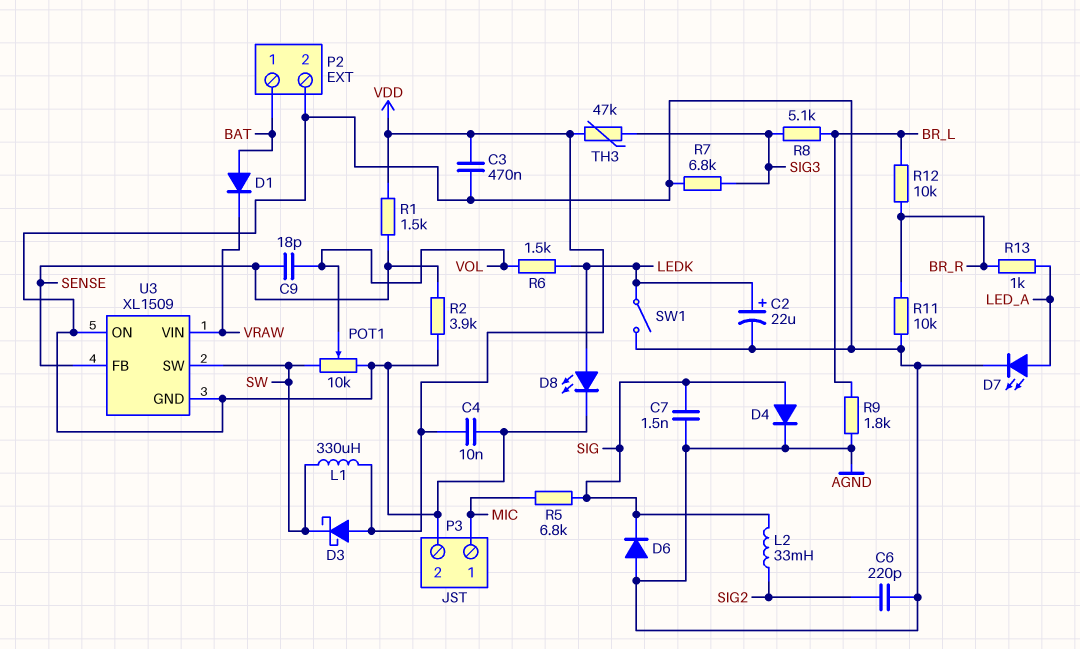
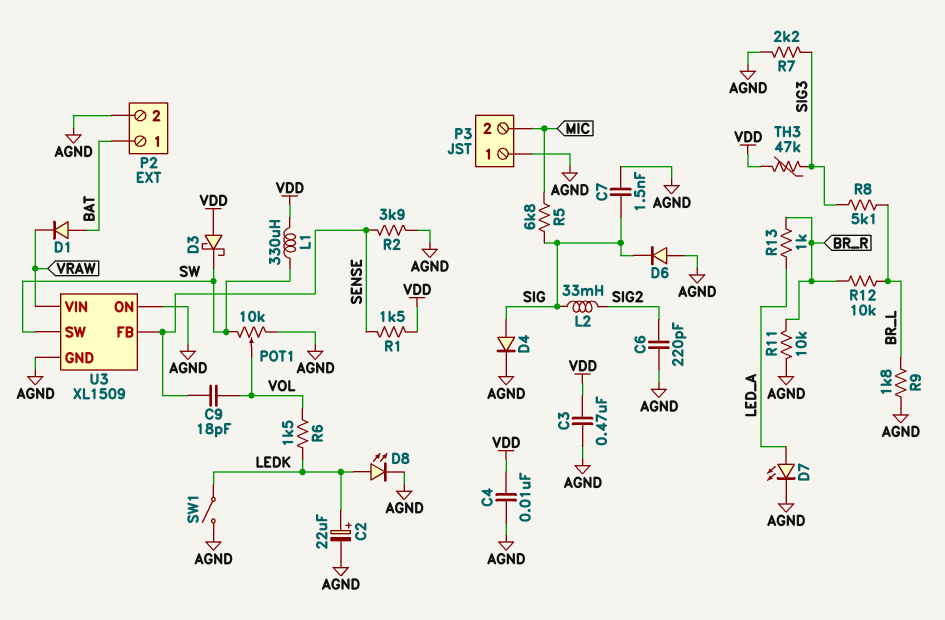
P3 pin 1: MIC -> AGND
P3 pin 2: AGND -> MIC
R7: 6.8k (AGND, SIG3) -> 2.2k (AGND, SIG3)

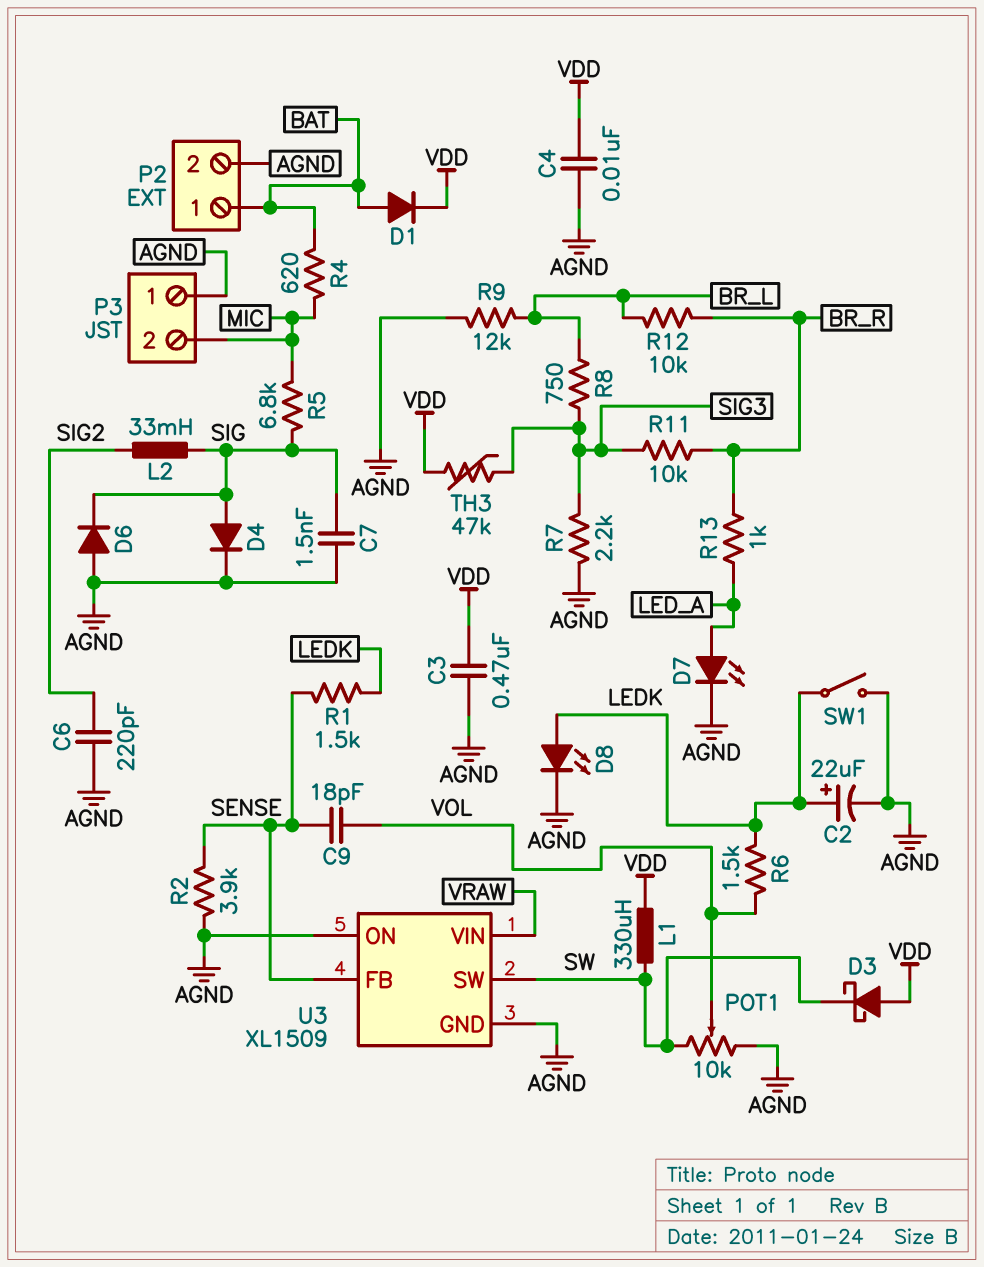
D1: diode (A BAT, K VRAW) -> diode (A BAT, K VDD)
R1: 1.5k (SENSE, VDD) -> 1.5k (LEDK, SENSE)
R4: none -> 620 (BAT, MIC)
R8: 5.1k (BR_L, SIG3) -> 750 (BR_L, SIG3)
R9: 1.8k (AGND, BR_L) -> 12k (AGND, BR_L)
R11: 10k (AGND, BR_R) -> 10k (BR_R, SIG3)

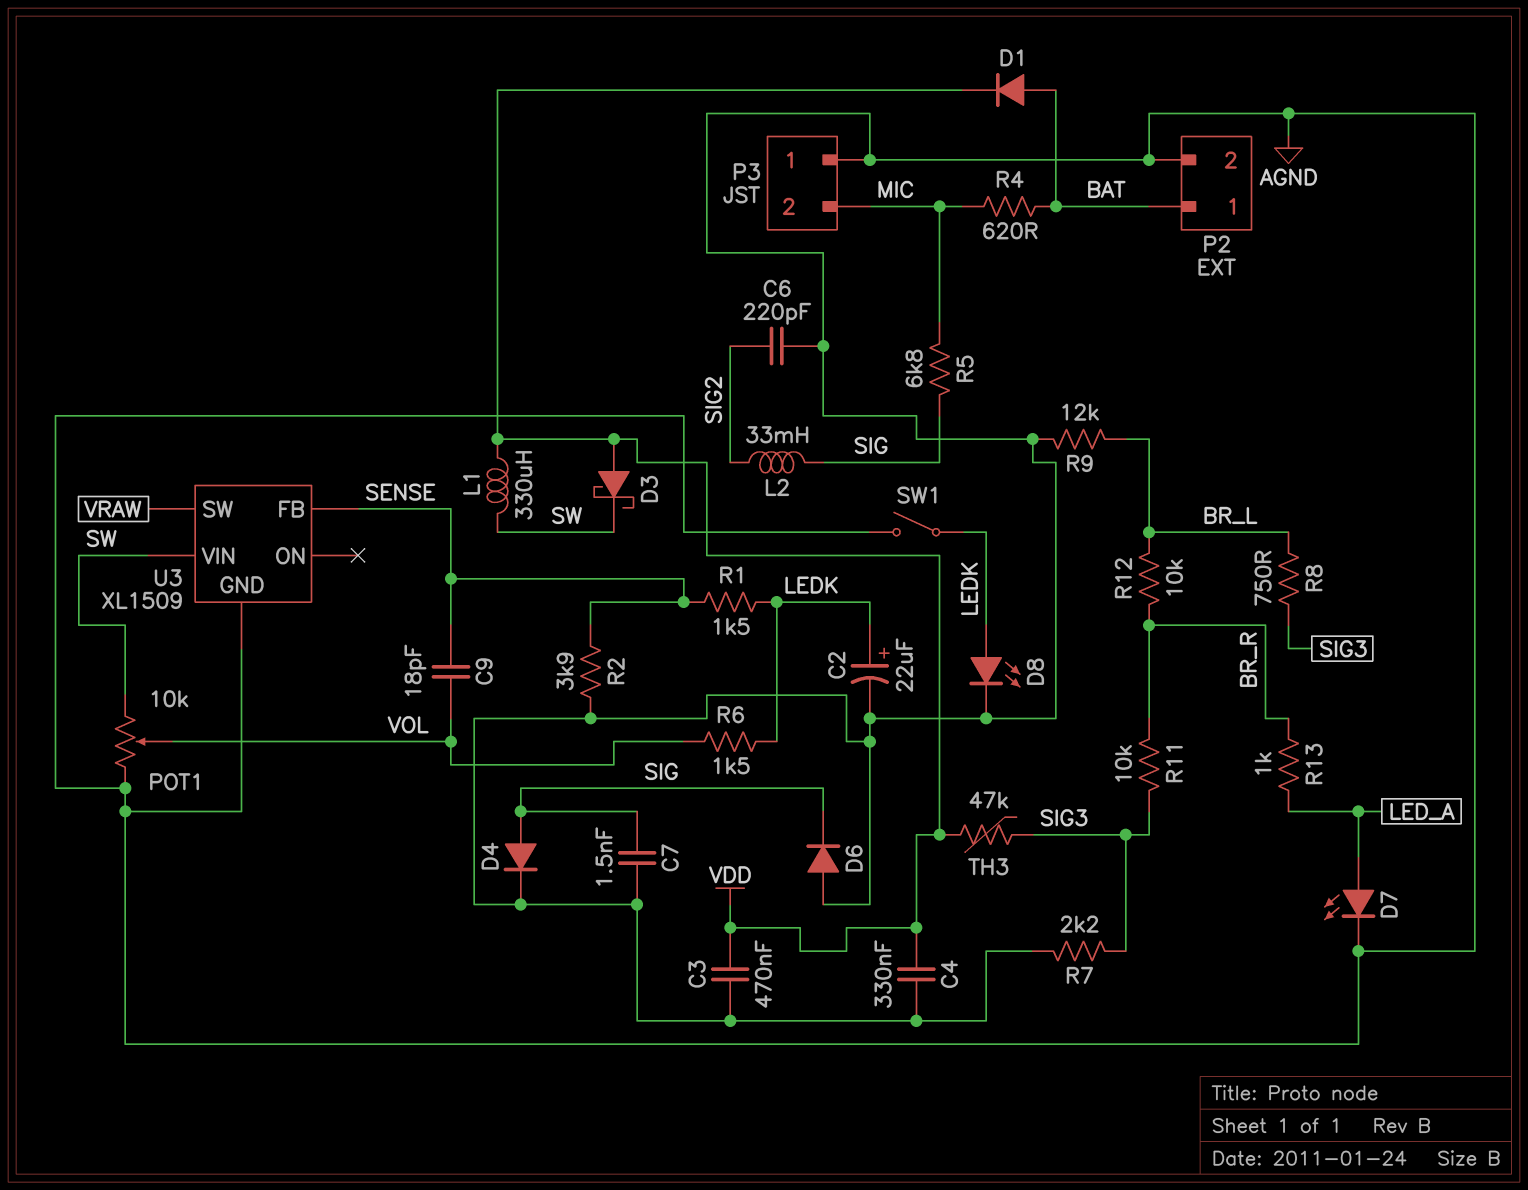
C4: 10nF (AGND, VDD) -> 330nF (AGND, VDD)
U3 pin ON: AGND -> none
U3 pin SW: SW -> VRAW
U3 pin VIN: VRAW -> SW

